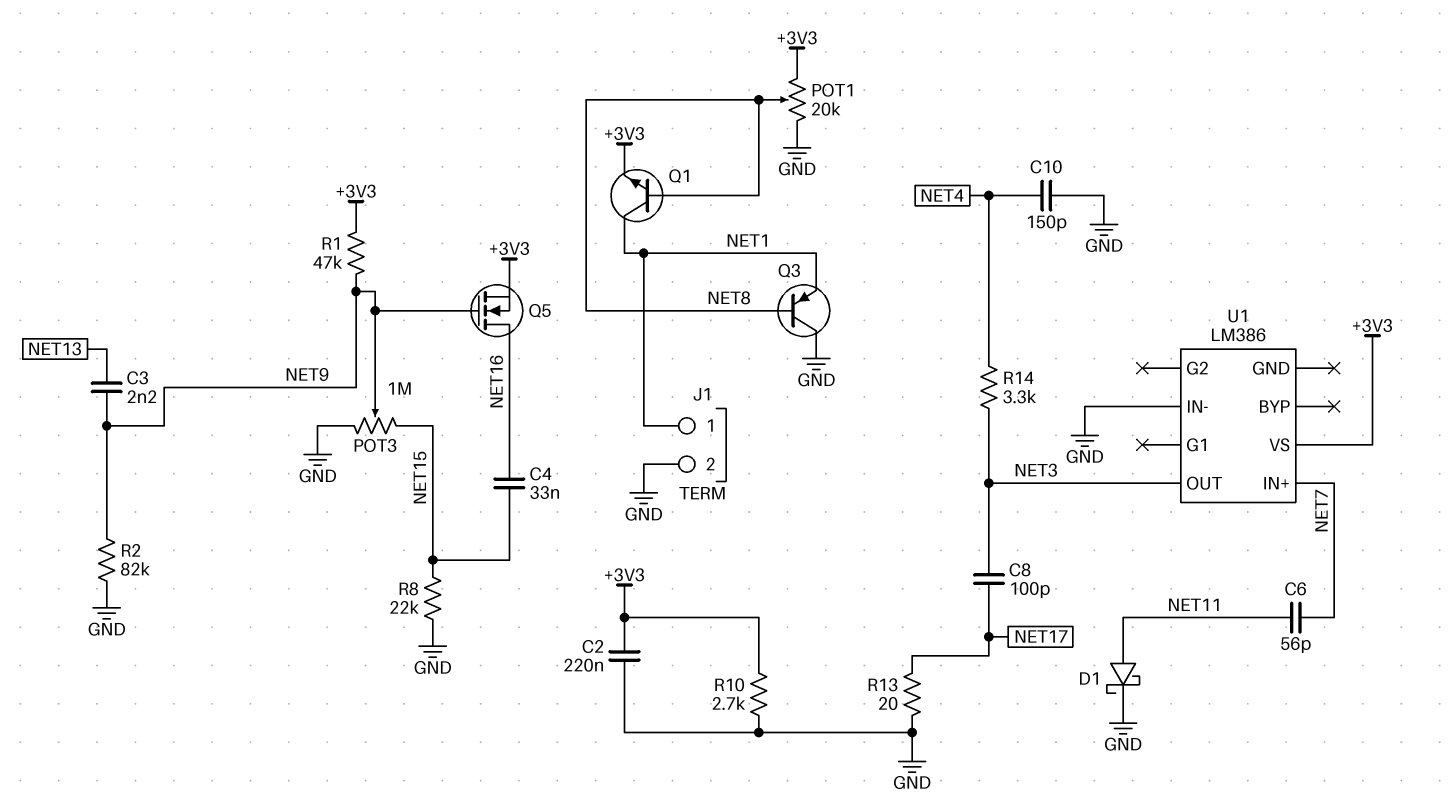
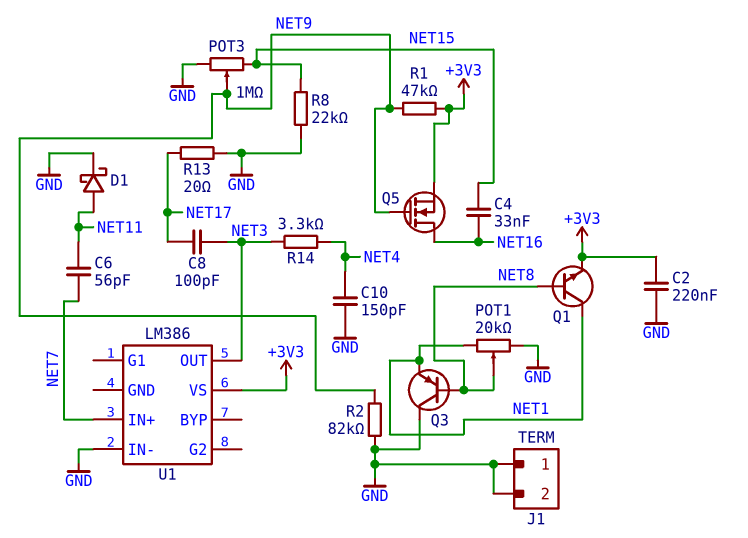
C3: 2.2nF (NET9, NET13) -> none
J1 pin 1: NET1 -> GND
POT1: 20k (+3V3, GND, wiper NET8) -> 20k (GND, NET1, wiper NET8)
R10: 2.7k (+3V3, GND) -> none

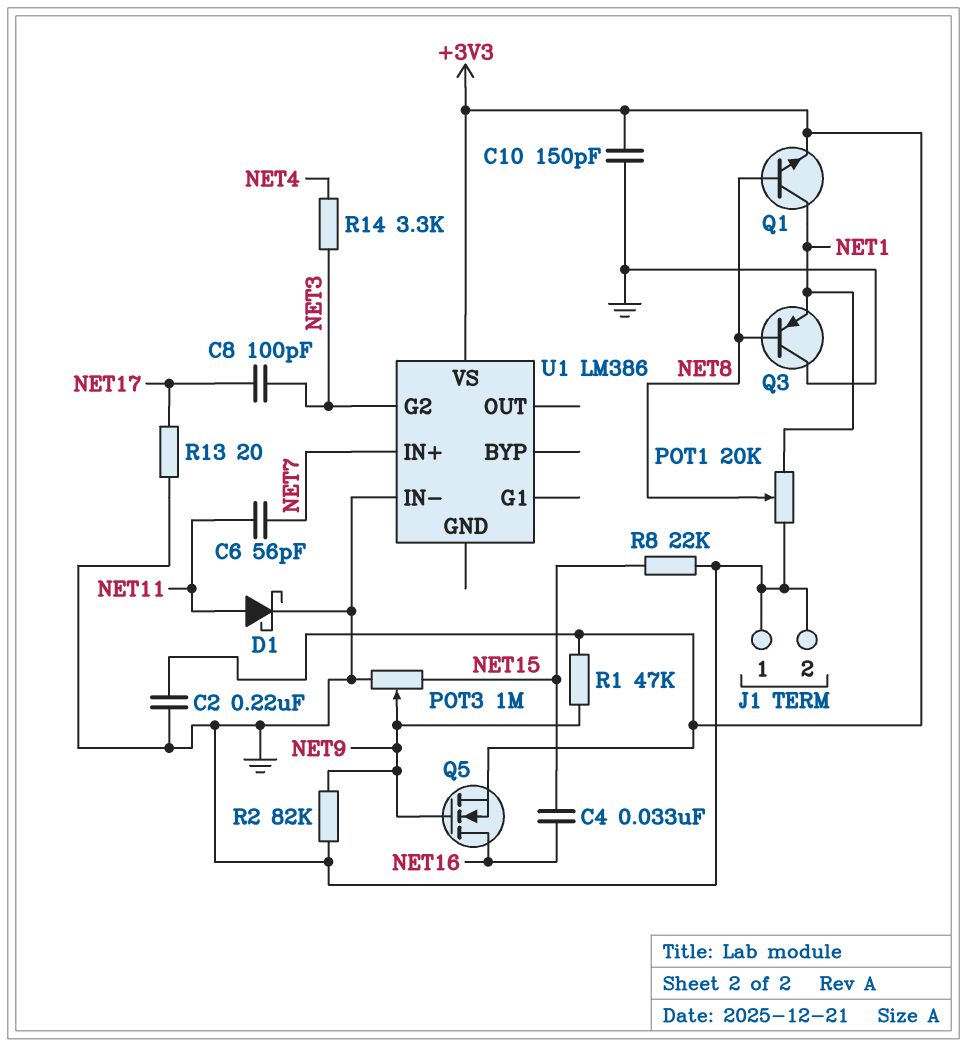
C10: 150pF (GND, NET4) -> 150pF (+3V3, GND)
U1 pin G2: none -> NET3
U1 pin OUT: NET3 -> none

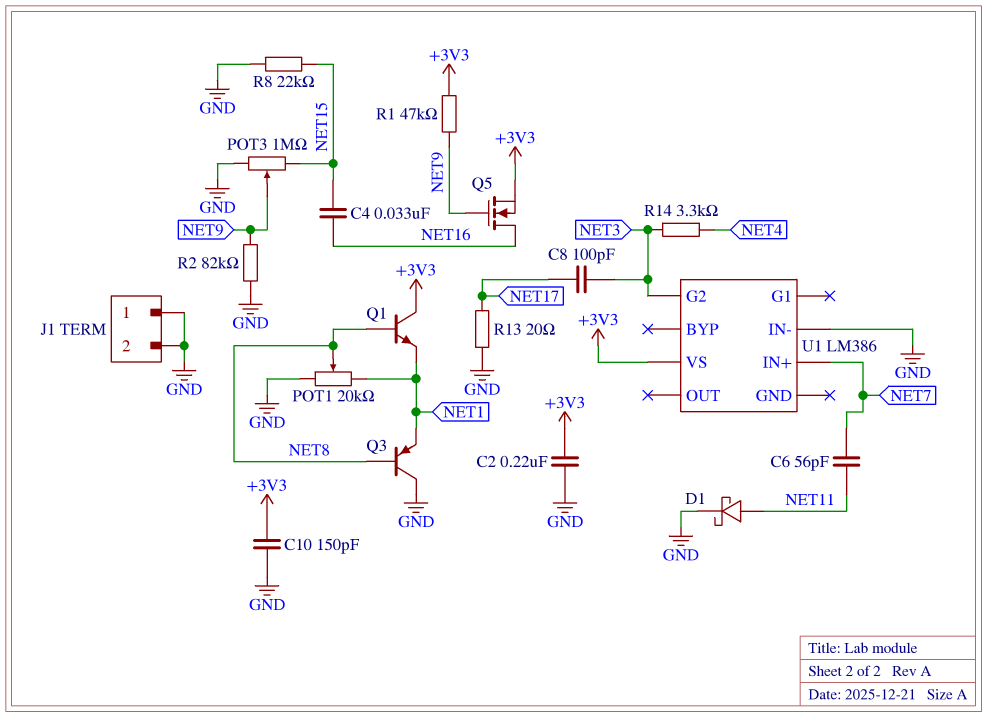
Q1: NPN (B NET8, C NET1, E +3V3) -> NPN (B NET8, C +3V3, E NET1)

